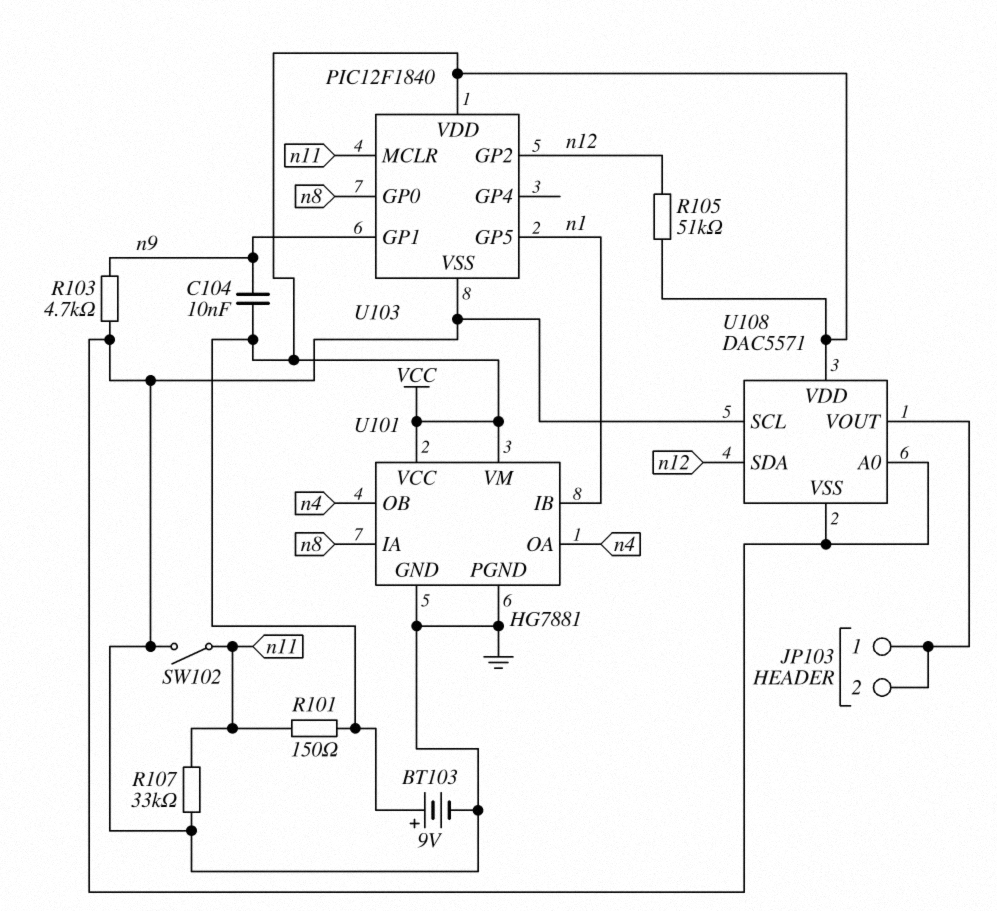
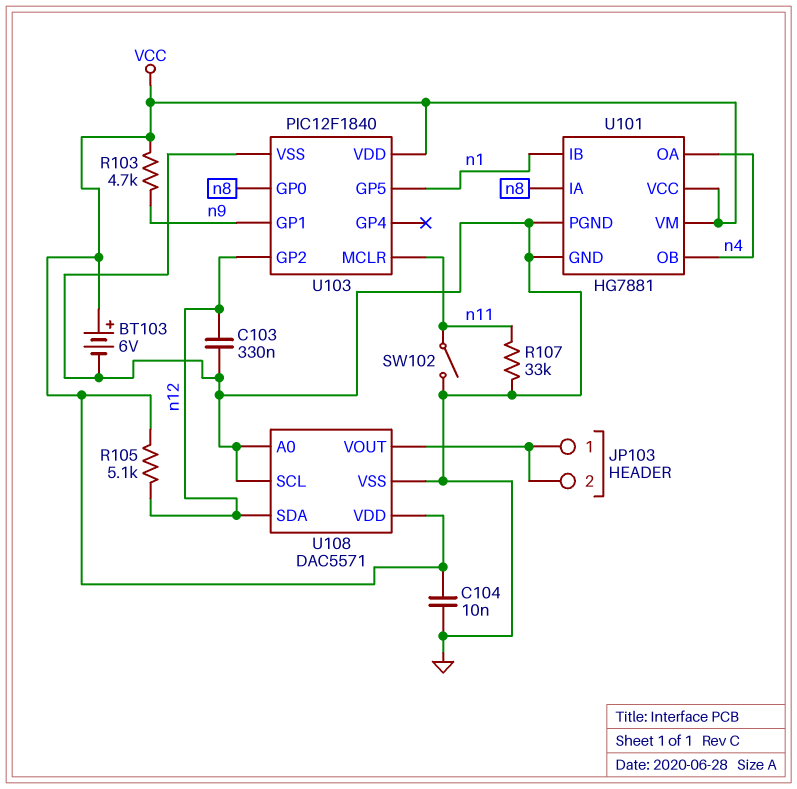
BT103: 9V (plus VCC, minus GND) -> 6V (plus VCC, minus GND)
C103: none -> 330nF (GND, n12)
C104: 10nF (VCC, n9) -> 10nF (GND, VCC)
R101: 150 (VCC, n11) -> none
R103: 4.7k (GND, n9) -> 4.7k (VCC, n9)
R105: 51k (VCC, n12) -> 5.1k (VCC, n12)

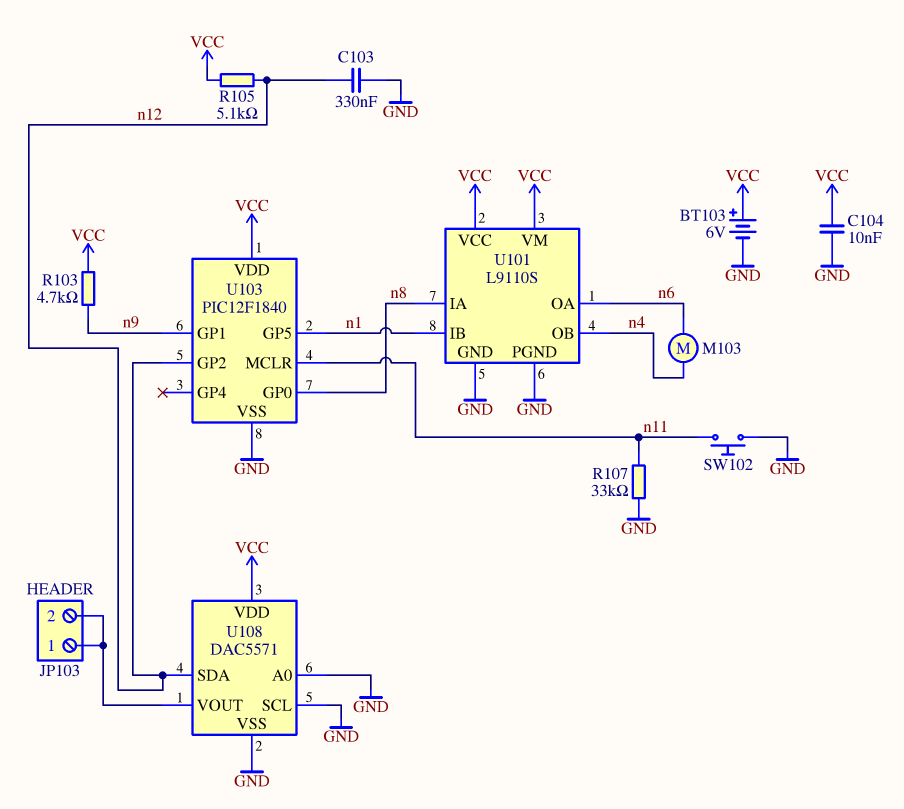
M103: none -> motor (n4, n6)
SW102: switch (GND, n11) -> button (GND, n11)
U101: HG7881 -> L9110S
U101 pin OA: n4 -> n6

